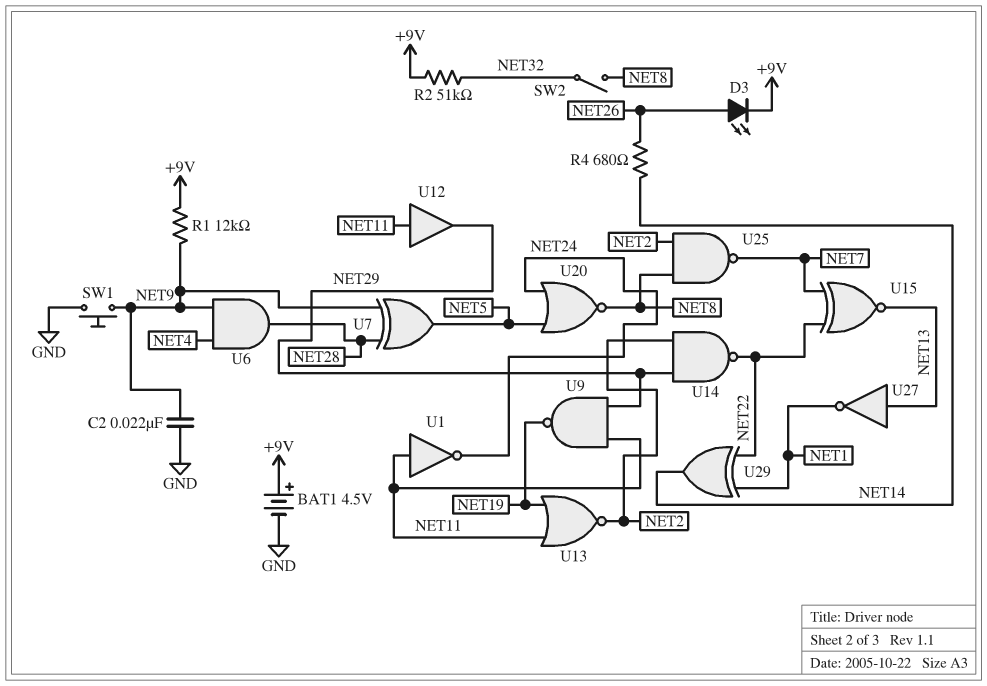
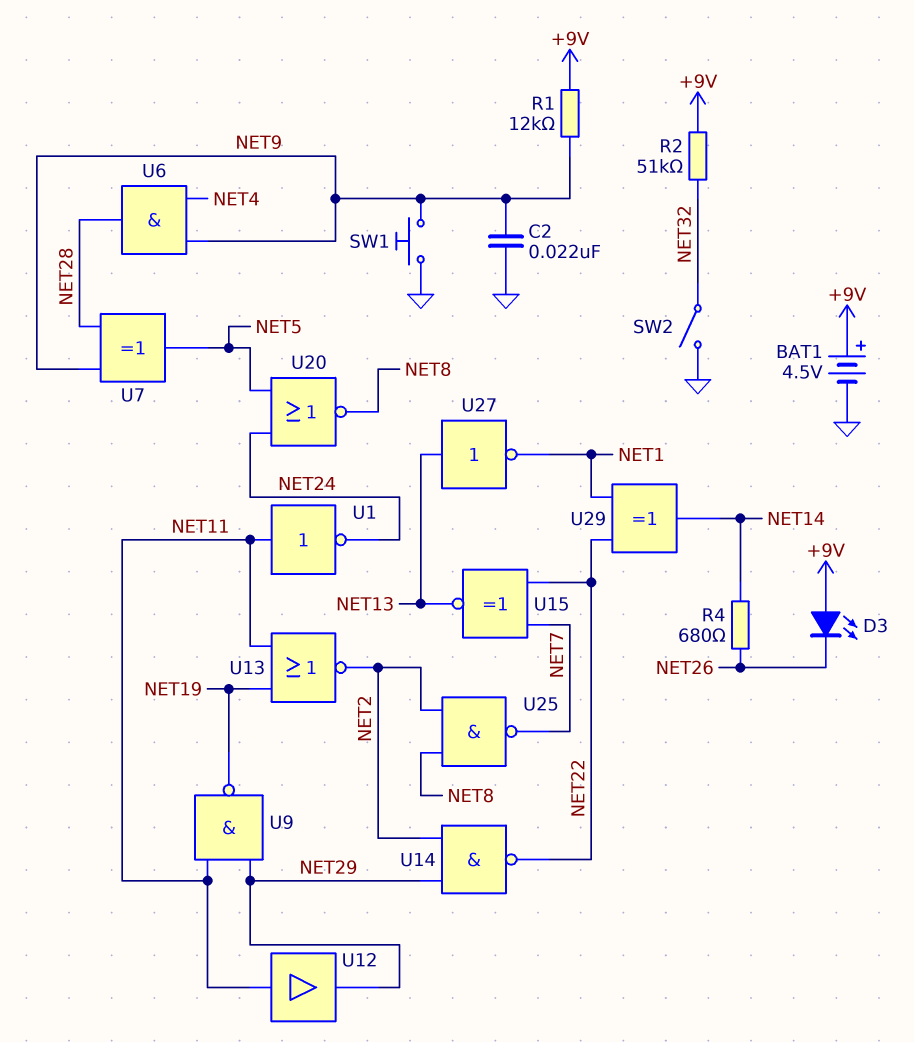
D3: LED (A NET26, K +9V) -> LED (A +9V, K NET26)
SW2: switch (NET8, NET32) -> switch (GND, NET32)

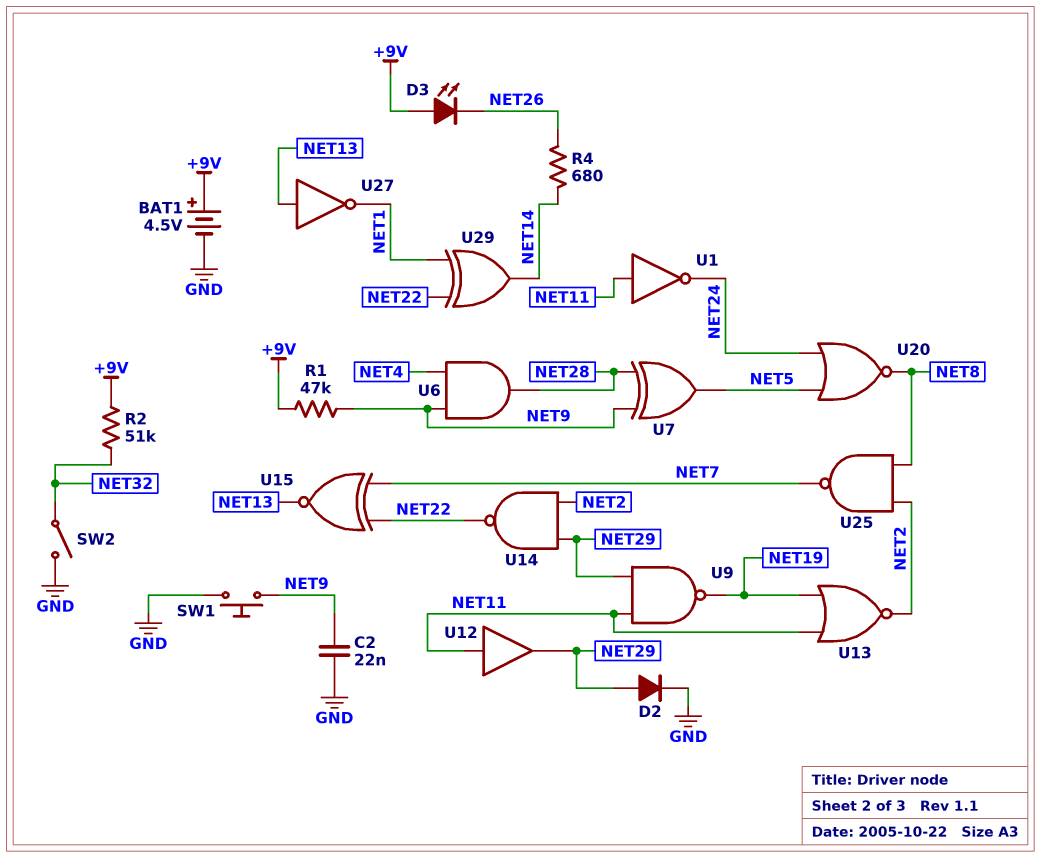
D2: none -> diode (A NET29, K GND)
R1: 12k (+9V, NET9) -> 47k (+9V, NET9)

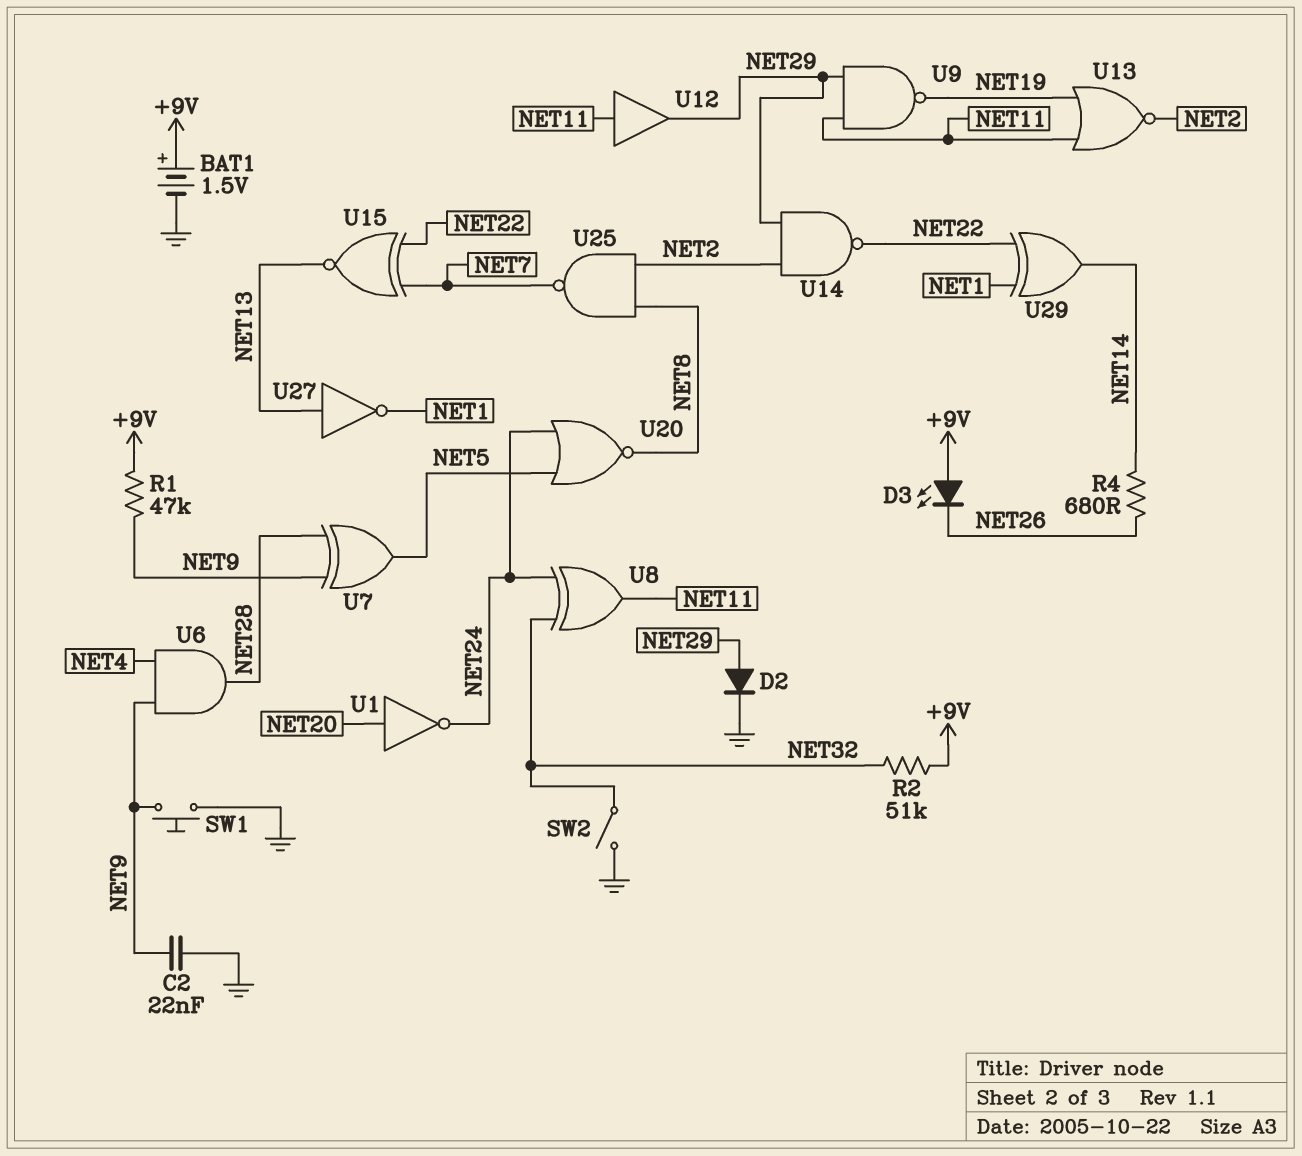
BAT1: 4.5V (plus +9V, minus GND) -> 1.5V (plus +9V, minus GND)
U1: NOT (in NET11, out NET24) -> NOT (in NET20, out NET24)
U8: none -> XOR (in NET24, in NET32, out NET11)

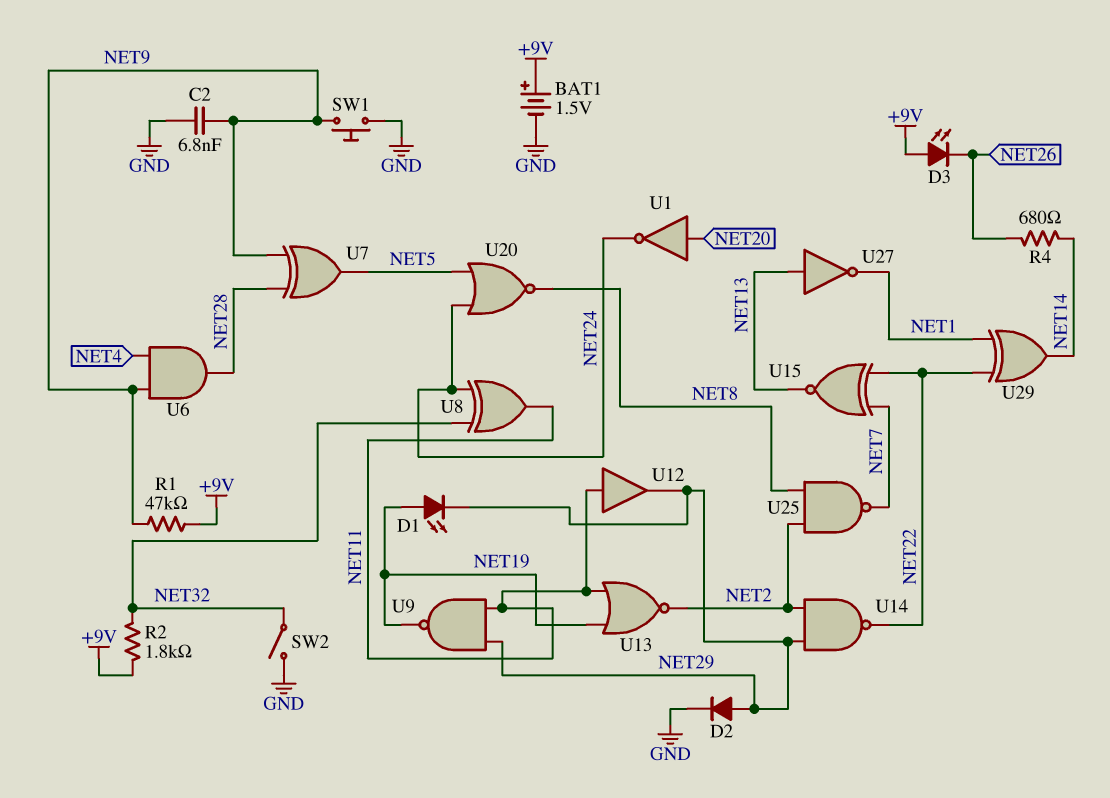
C2: 22nF (GND, NET9) -> 6.8nF (GND, NET9)
D1: none -> LED (A NET19, K NET29)
R2: 51k (+9V, NET32) -> 1.8k (+9V, NET32)

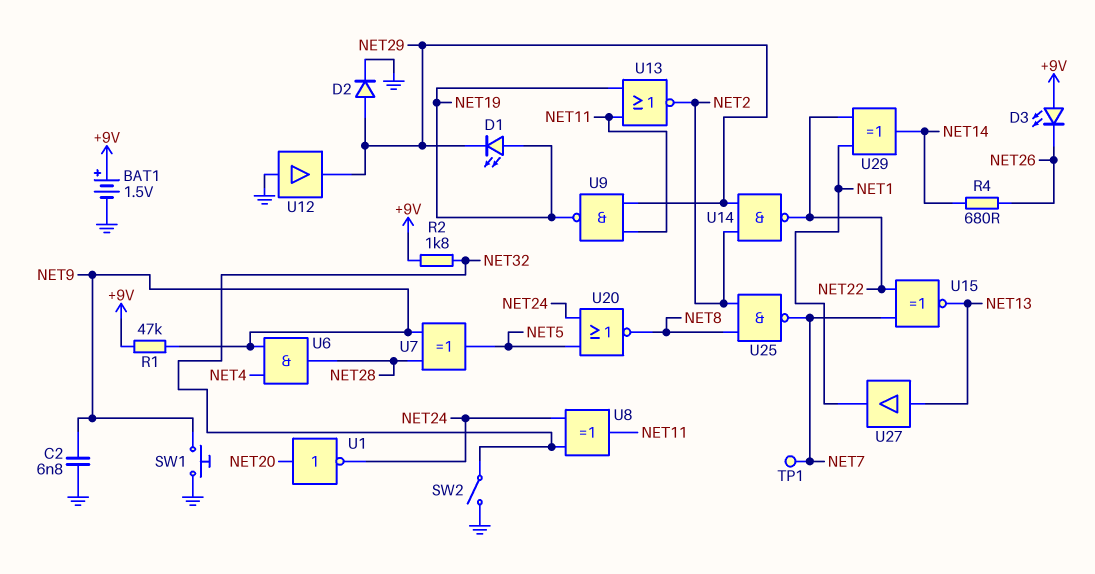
TP1: none -> test point (NET7)
U12: buffer (in NET11, out NET29) -> buffer (in GND, out NET29)
U27: NOT (in NET13, out NET1) -> buffer (in NET13, out NET1)

